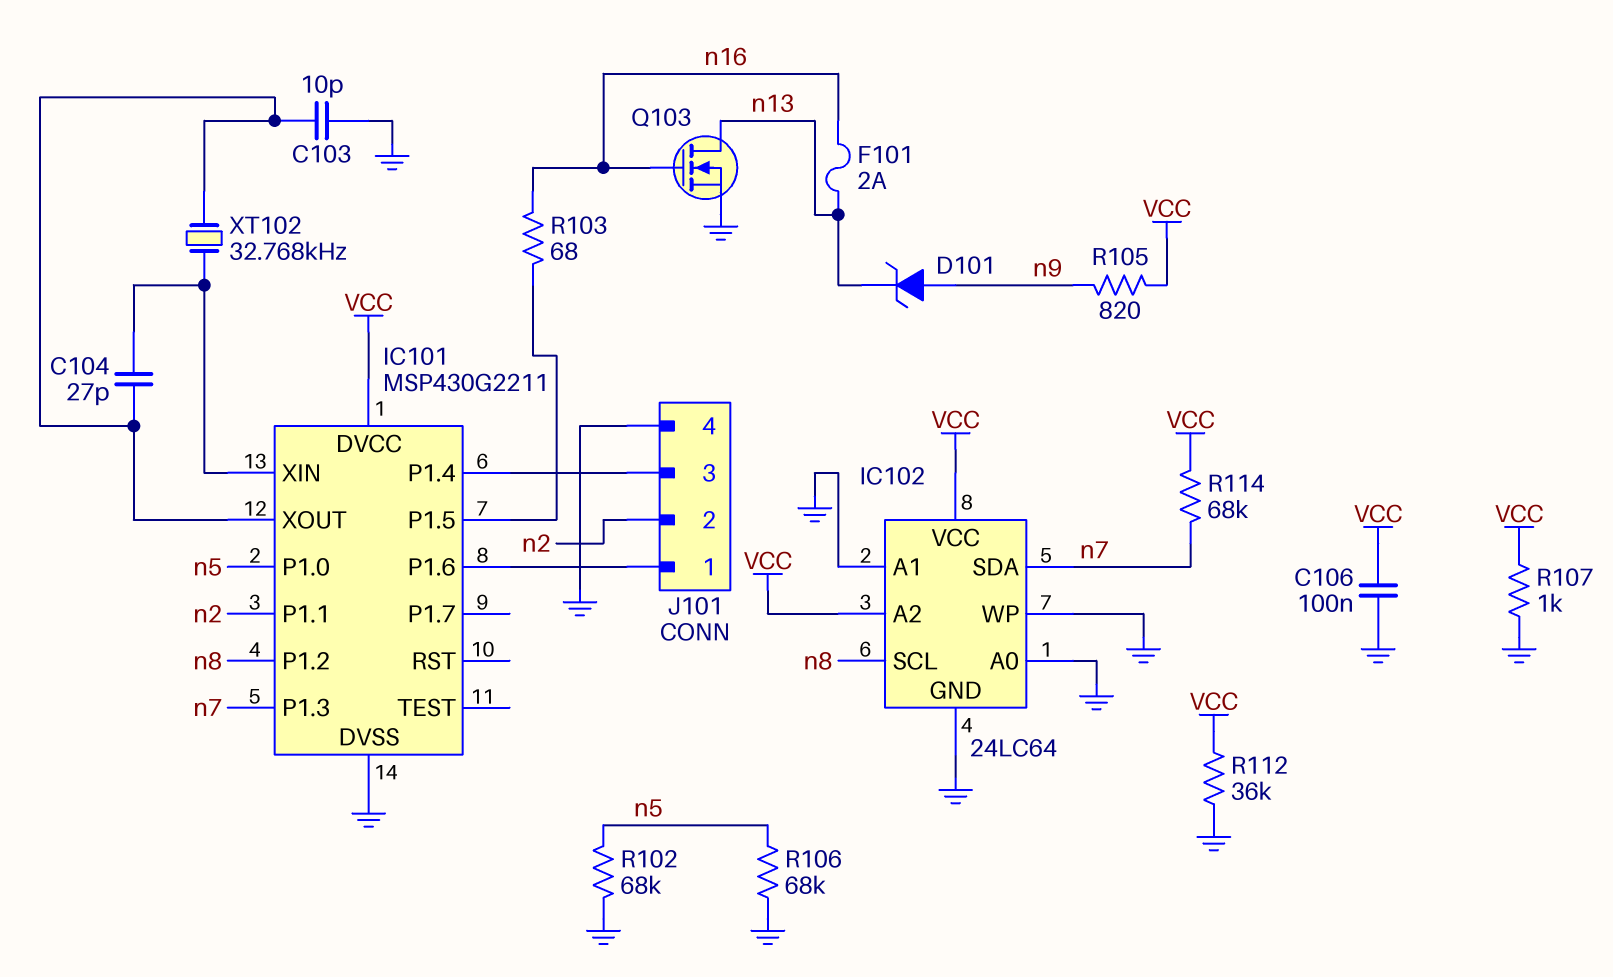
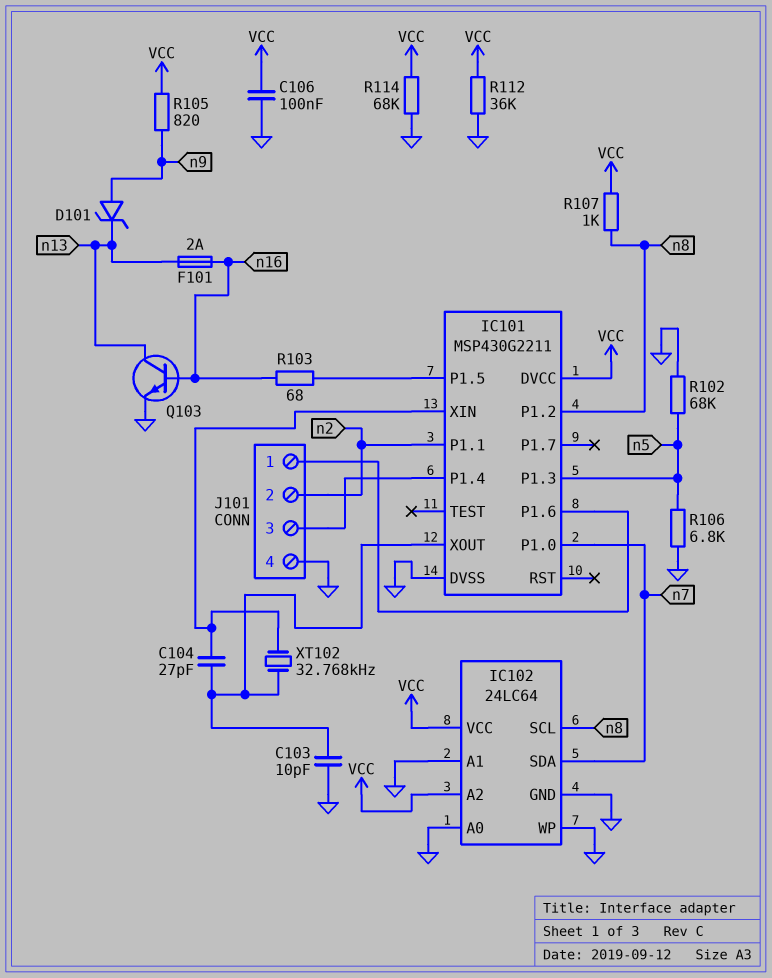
IC101 pin P1.0: n5 -> n7
IC101 pin P1.3: n7 -> n5
Q103: NMOS (G n16, D n13, S GND) -> NPN (B n16, C n13, E GND)
R106: 68k (GND, n5) -> 6.8k (GND, n5)
R107: 1k (GND, VCC) -> 1k (VCC, n8)
R114: 68k (VCC, n7) -> 68k (GND, VCC)

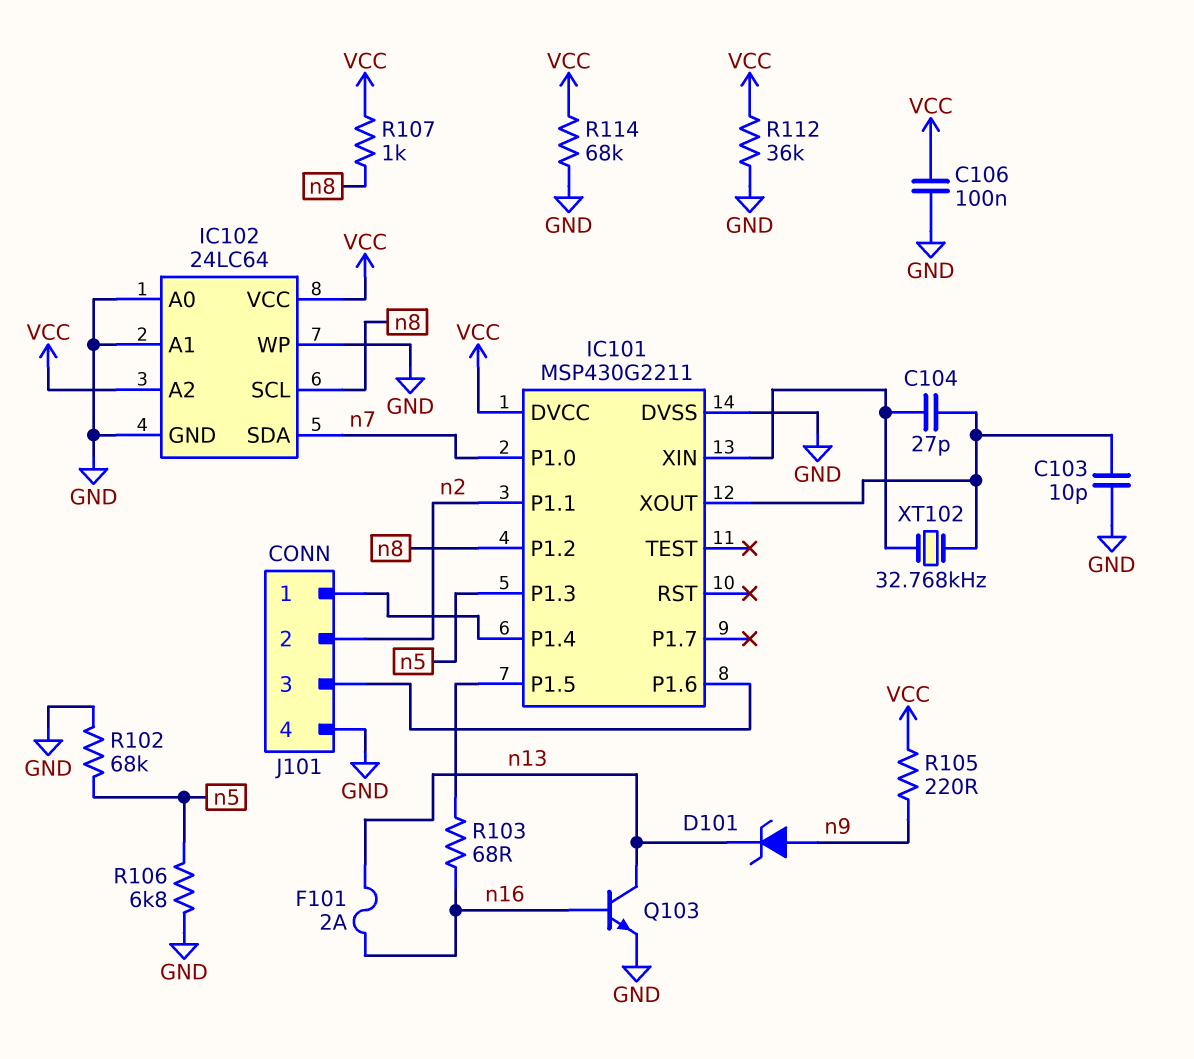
J101 pin 1: IC101/P1.6 -> IC101/P1.4
J101 pin 3: IC101/P1.4 -> IC101/P1.6
R105: 820 (VCC, n9) -> 220 (VCC, n9)

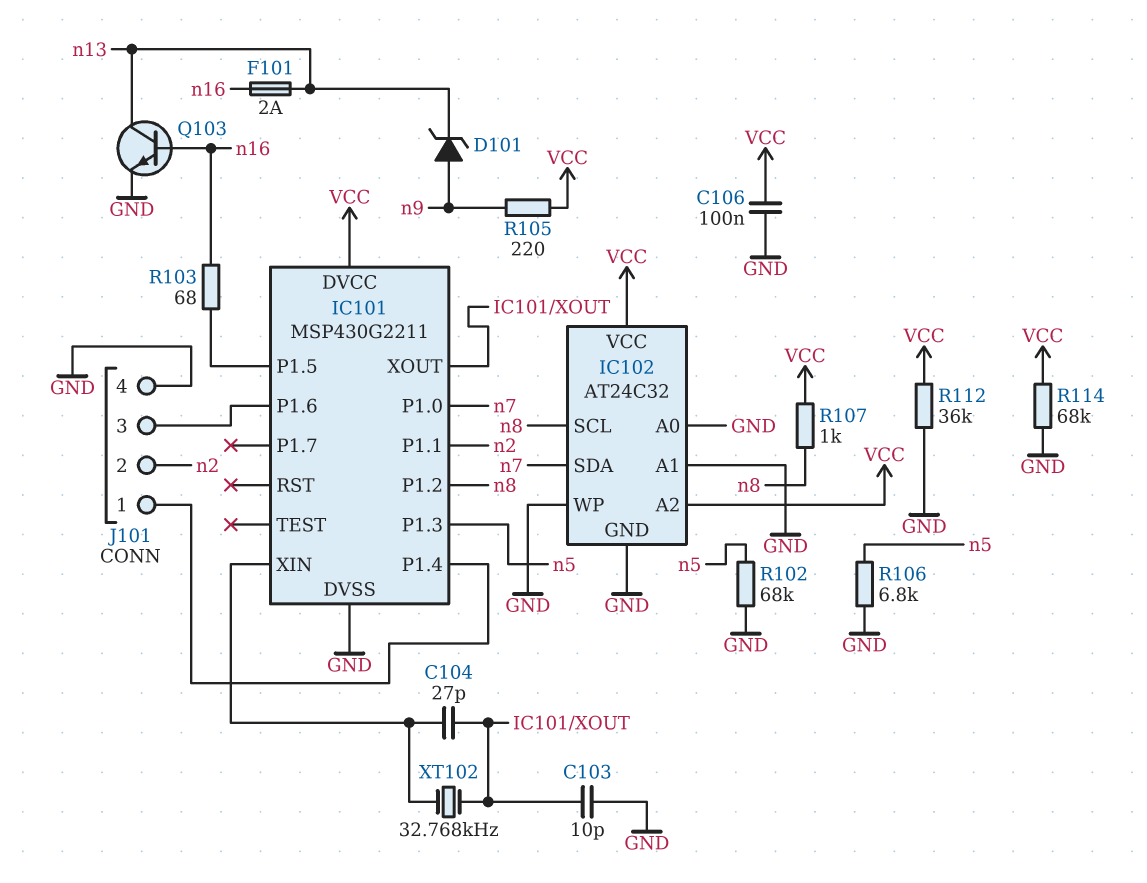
IC102: 24LC64 -> AT24C32

